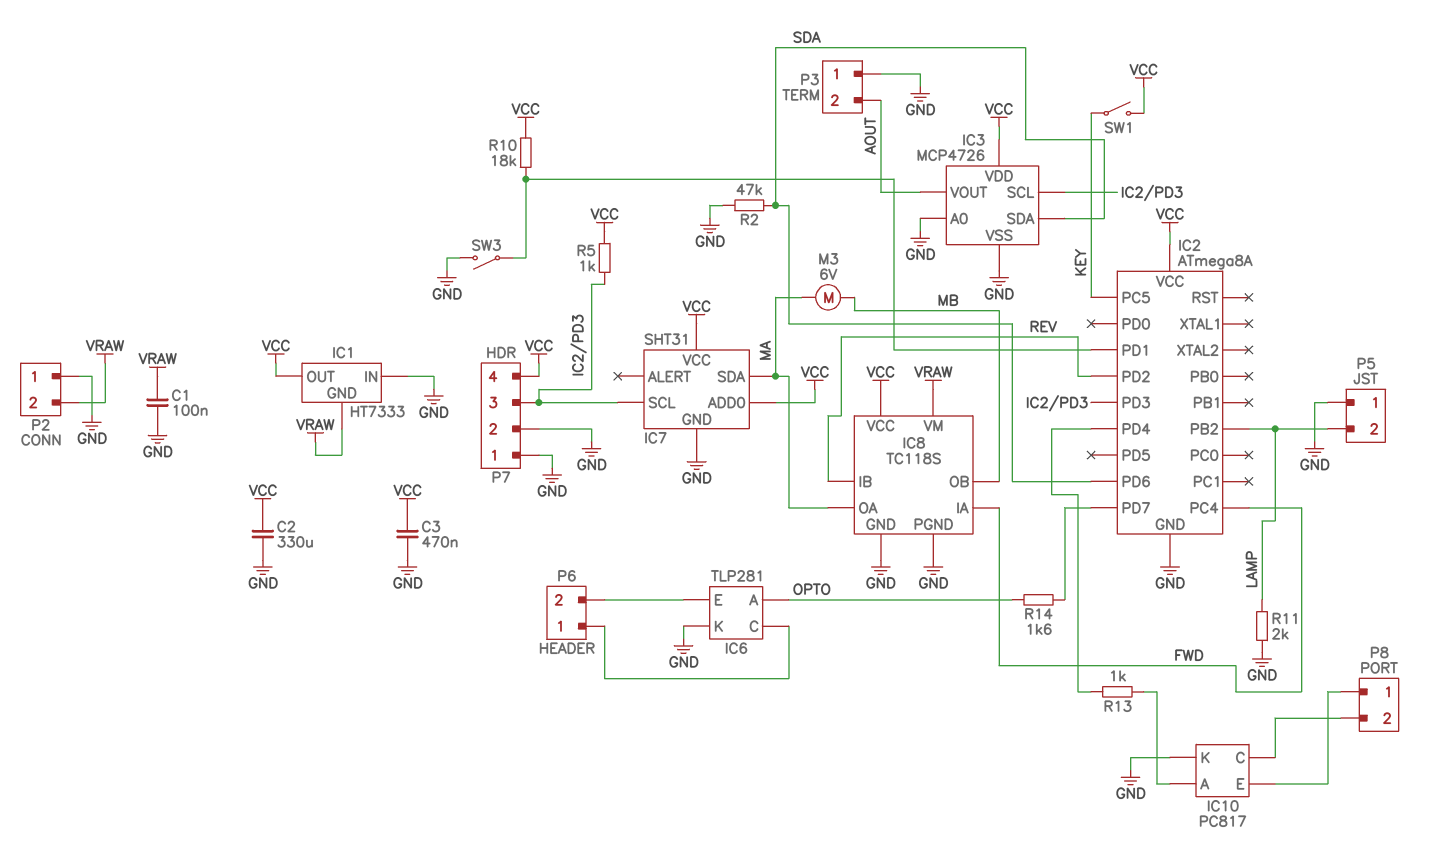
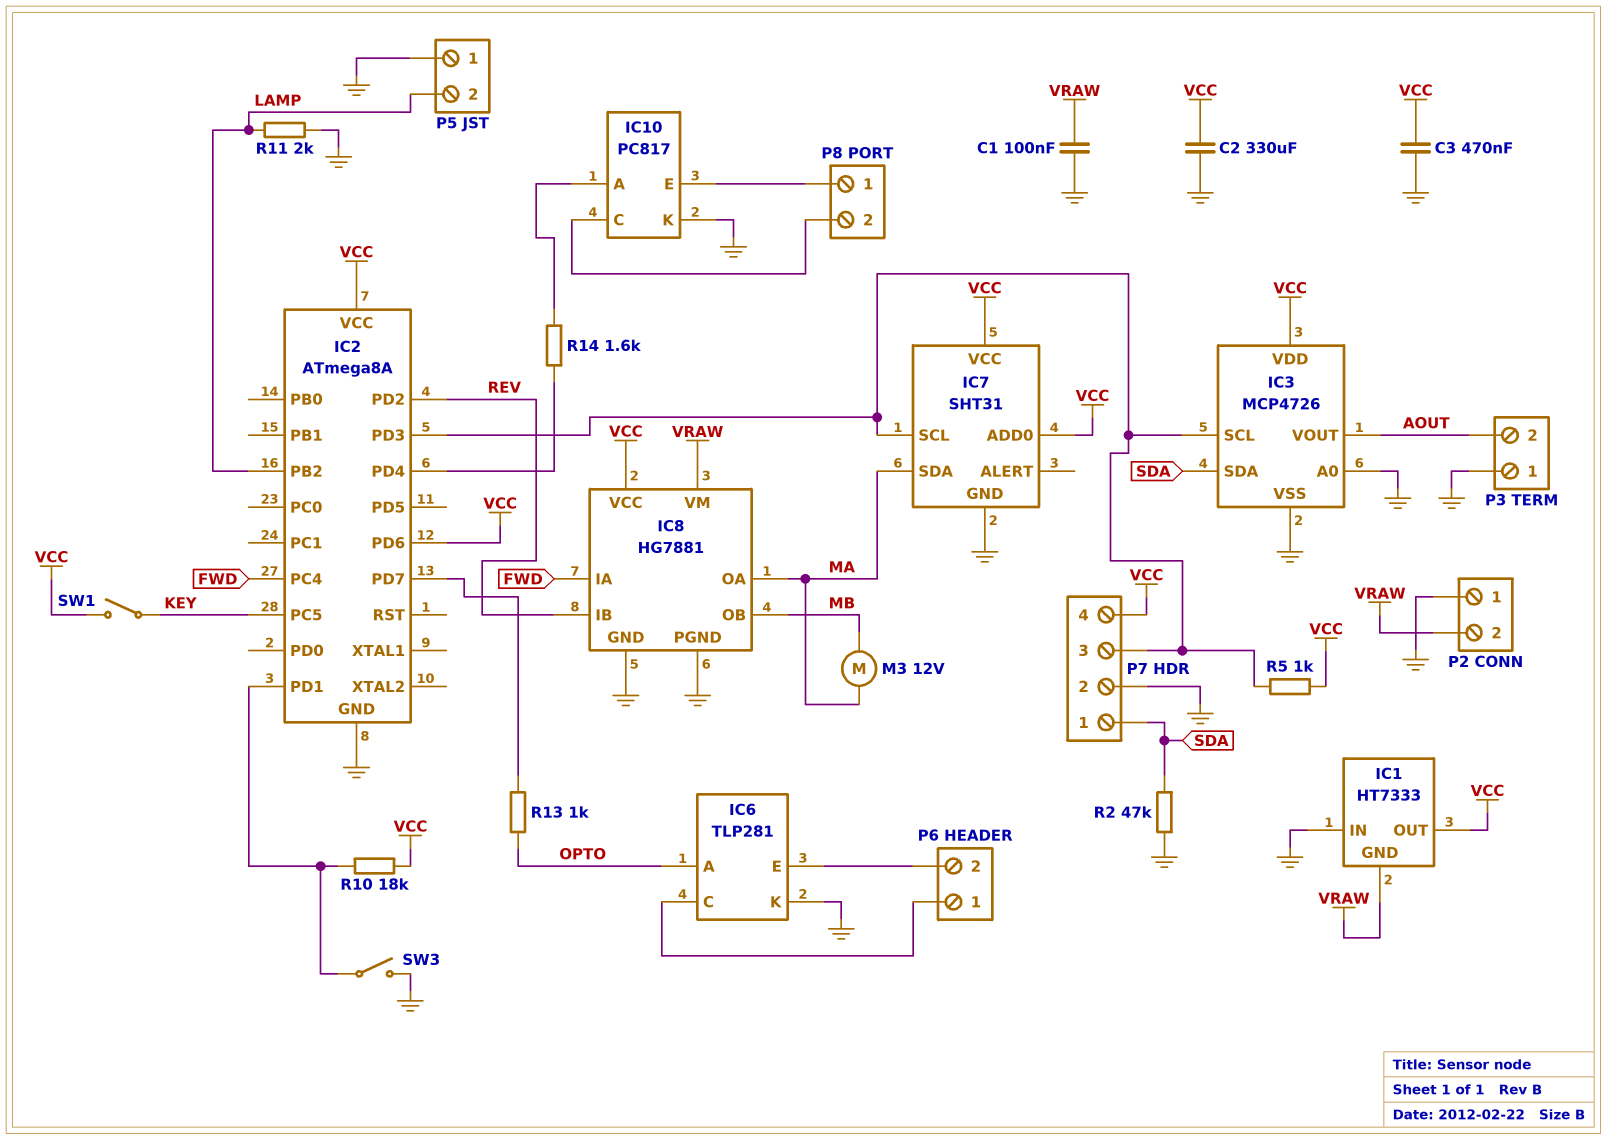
IC2 pin PD6: SDA -> VCC
IC8: TC118S -> HG7881
M3: motor 6V (MA, MB) -> motor 12V (MA, MB)
P7 pin 1: GND -> SDA
R13: 1k (IC2/PD4, IC10/A) -> 1k (IC2/PD7, OPTO)
R14: 1.6k (IC2/PD7, OPTO) -> 1.6k (IC2/PD4, IC10/A)

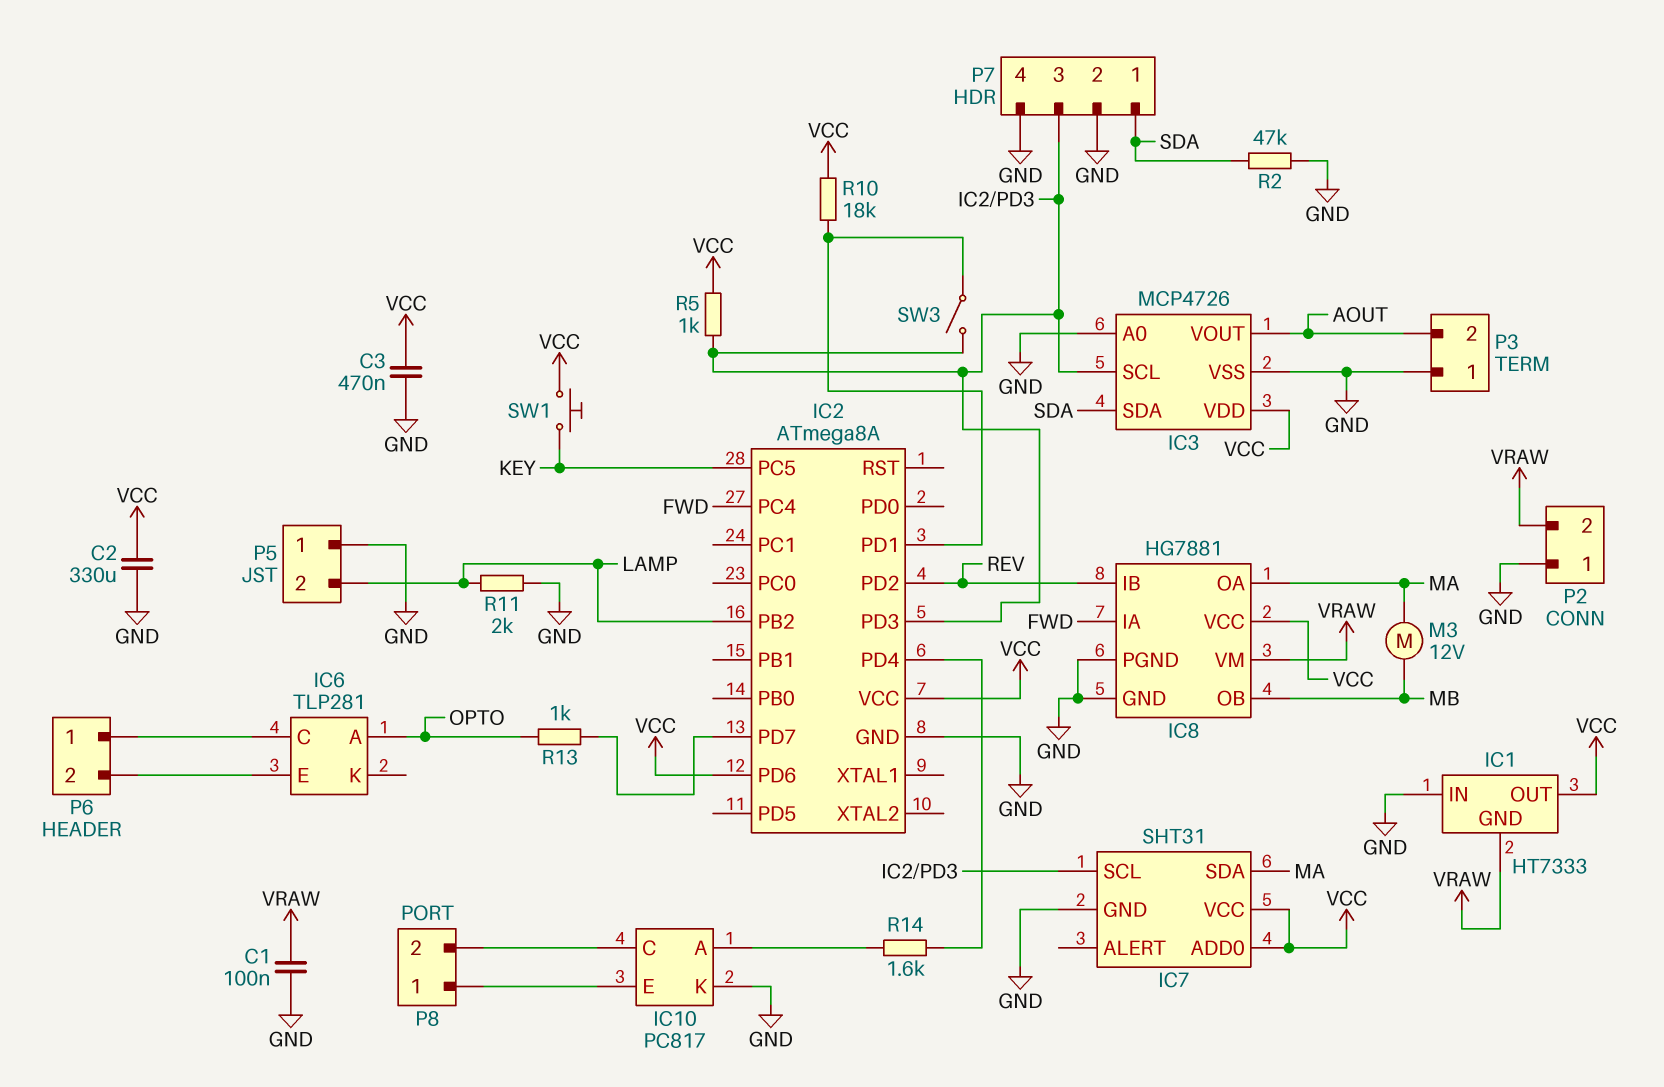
IC6 pin K: GND -> none
P7 pin 4: VCC -> GND
SW1: switch (KEY, VCC) -> button (KEY, VCC)
SW3: switch (GND, IC2/PD1) -> switch (IC2/PD1, IC2/PD3)

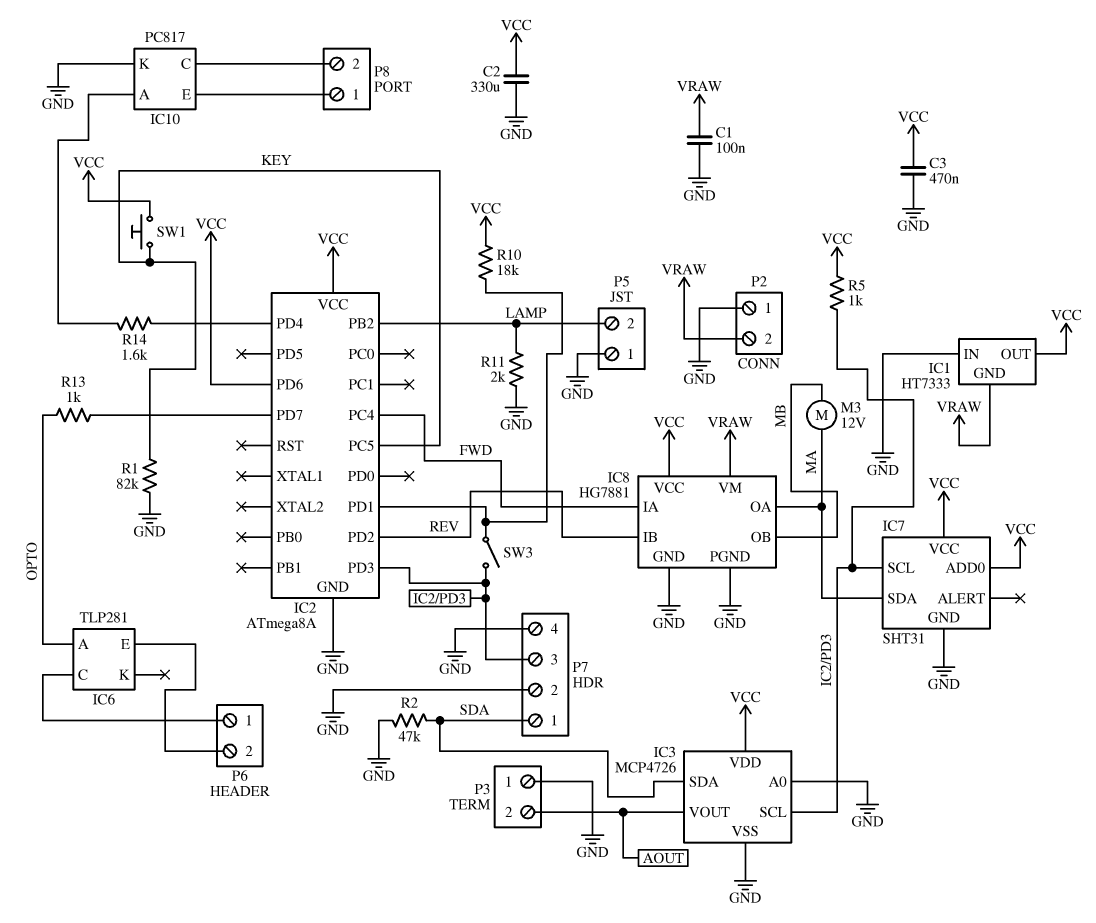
R1: none -> 82k (GND, KEY)

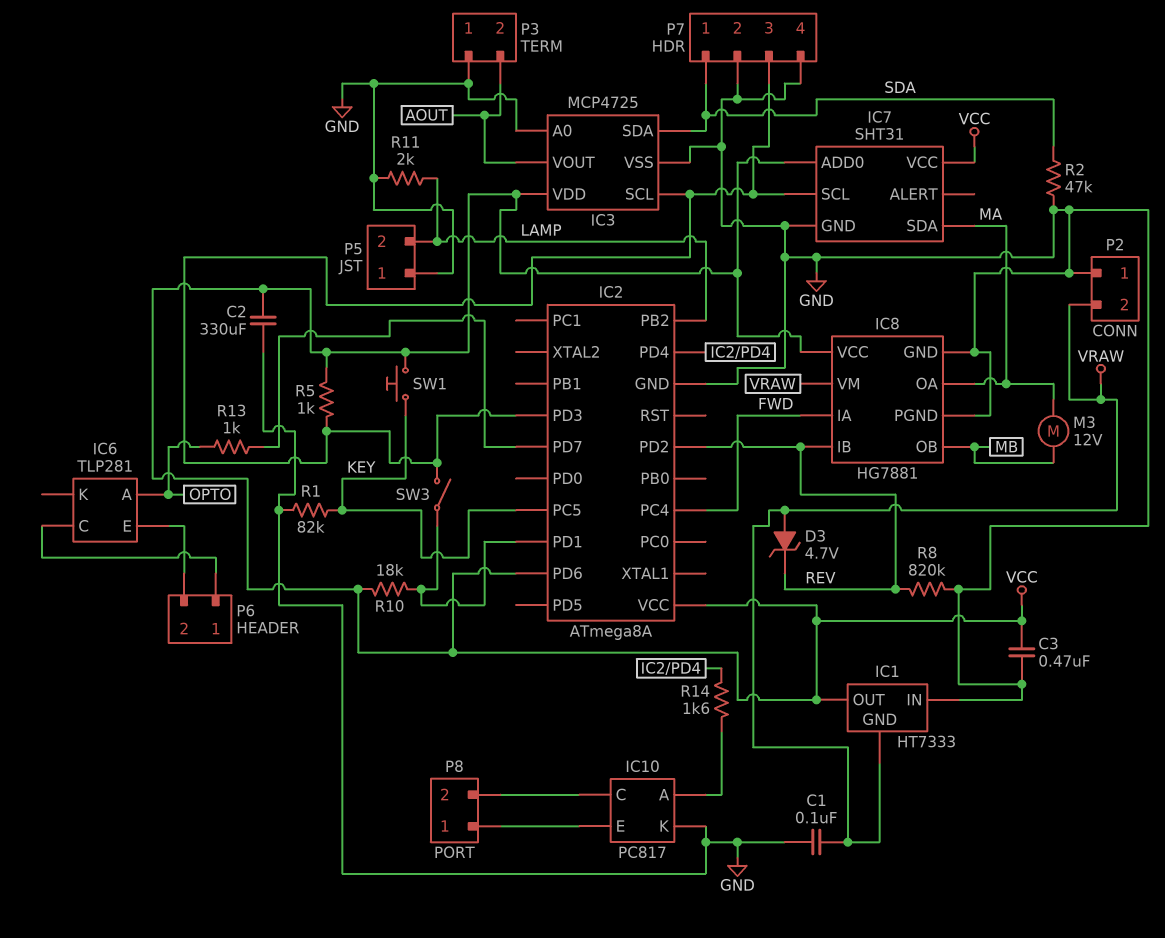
D3: none -> zener 4.7V (A VRAW, K REV)
IC3: MCP4726 -> MCP4725
R8: none -> 820k (GND, REV)

